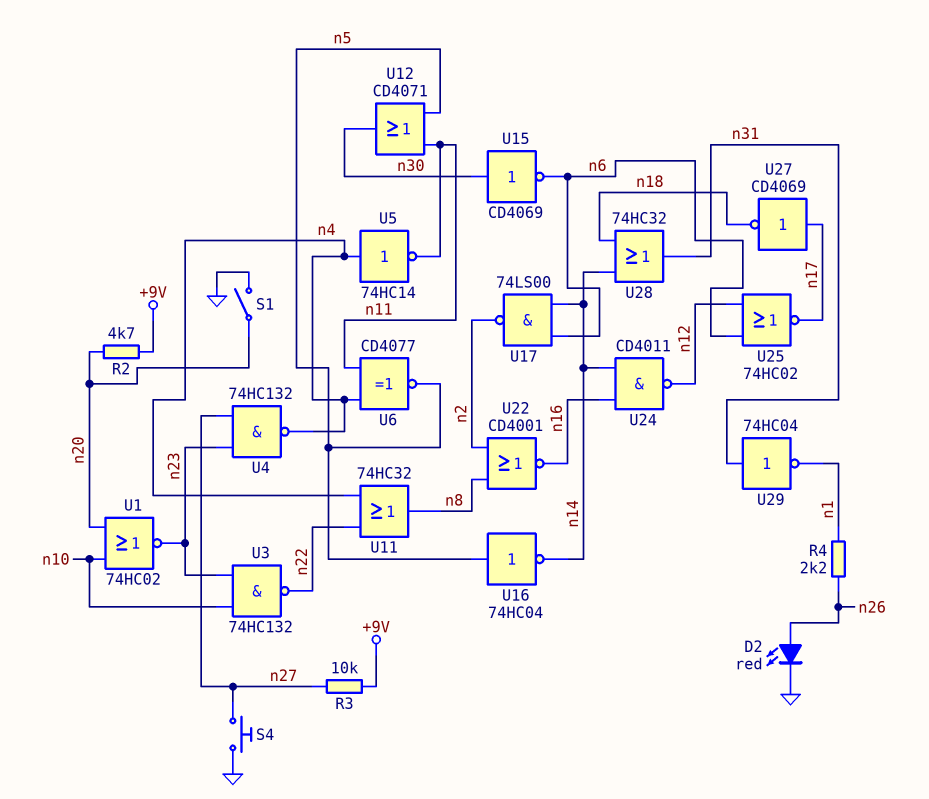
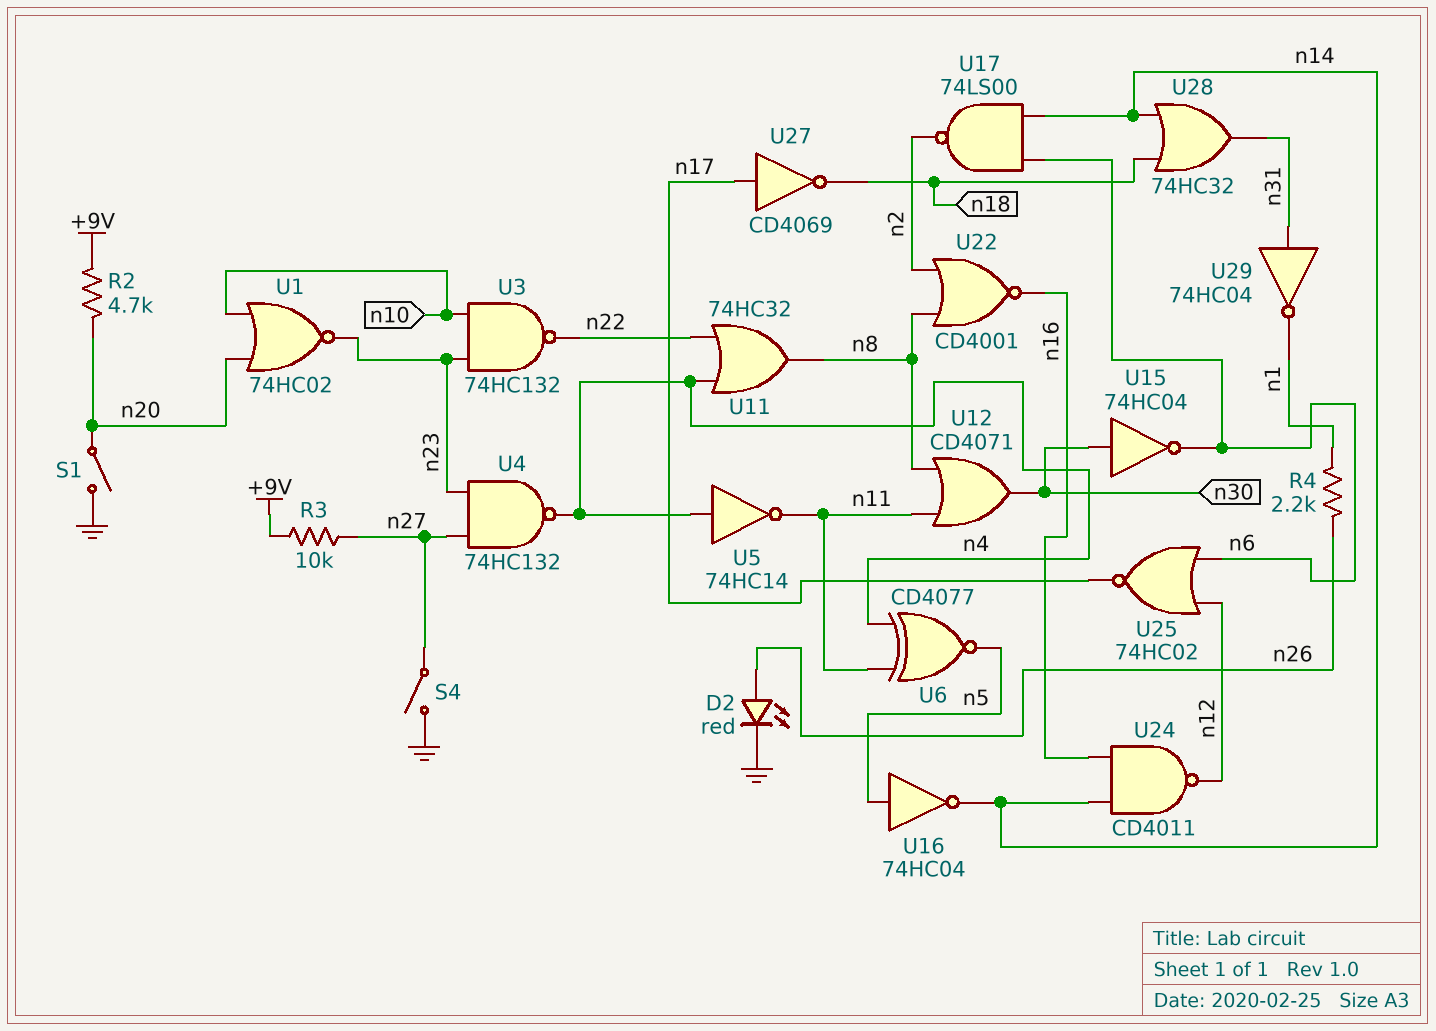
S4: button (GND, n27) -> switch (GND, n27)
U12: OR CD4071 (in n5, in n11, out n30) -> OR CD4071 (in n8, in n11, out n30)
U15: NOT CD4069 (in n30, out n6) -> NOT 74HC04 (in n30, out n6)

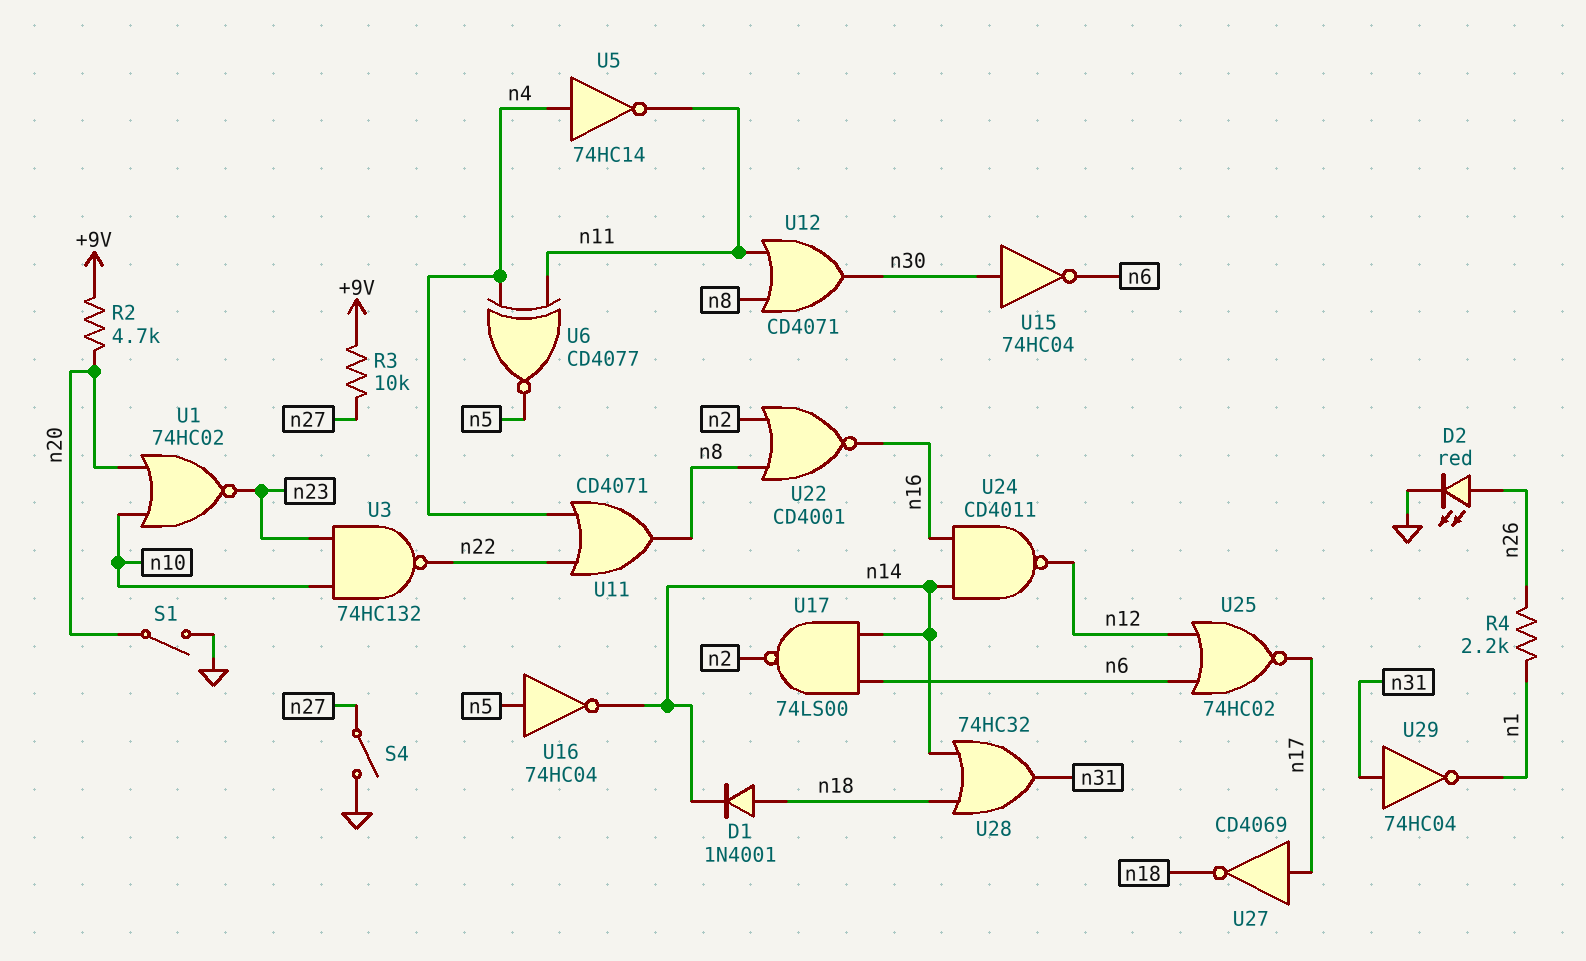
D1: none -> diode 1N4001 (A n18, K n14)
U4: NAND 74HC132 (in n23, in n27, out n4) -> none
U11: OR 74HC32 (in n4, in n22, out n8) -> OR CD4071 (in n4, in n22, out n8)

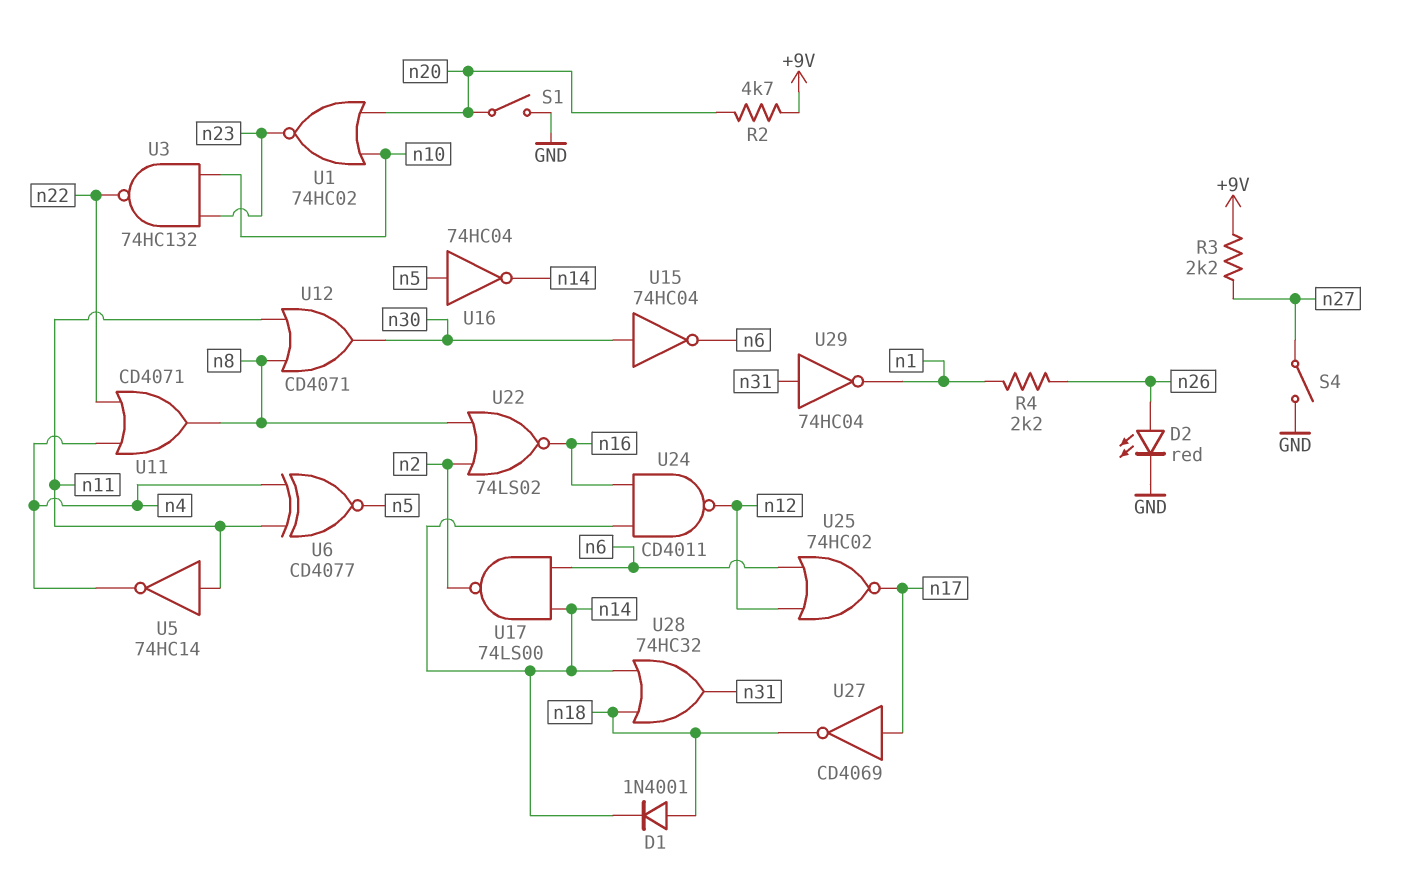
R3: 10k (+9V, n27) -> 2.2k (+9V, n27)
U5: NOT 74HC14 (in n4, out n11) -> NOT 74HC14 (in n11, out n4)
U22: NOR CD4001 (in n2, in n8, out n16) -> NOR 74LS02 (in n2, in n8, out n16)

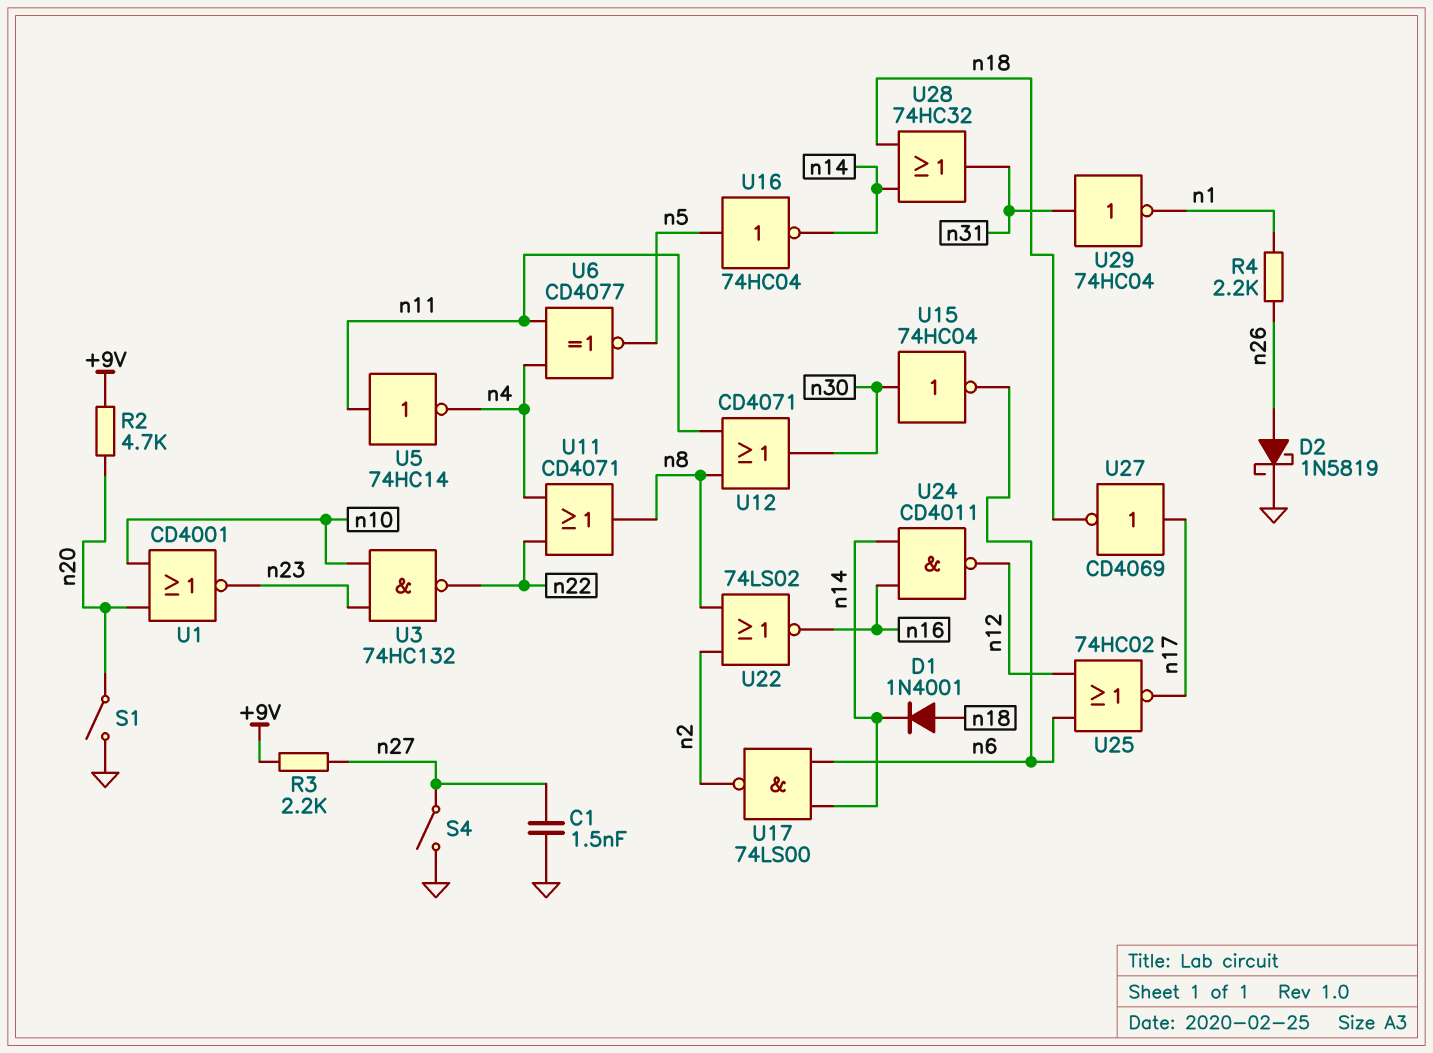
C1: none -> 1.5nF (GND, n27)
D2: LED red (A n26, K GND) -> schottky 1N5819 (A n26, K GND)
U1: NOR 74HC02 (in n10, in n20, out n23) -> NOR CD4001 (in n10, in n20, out n23)

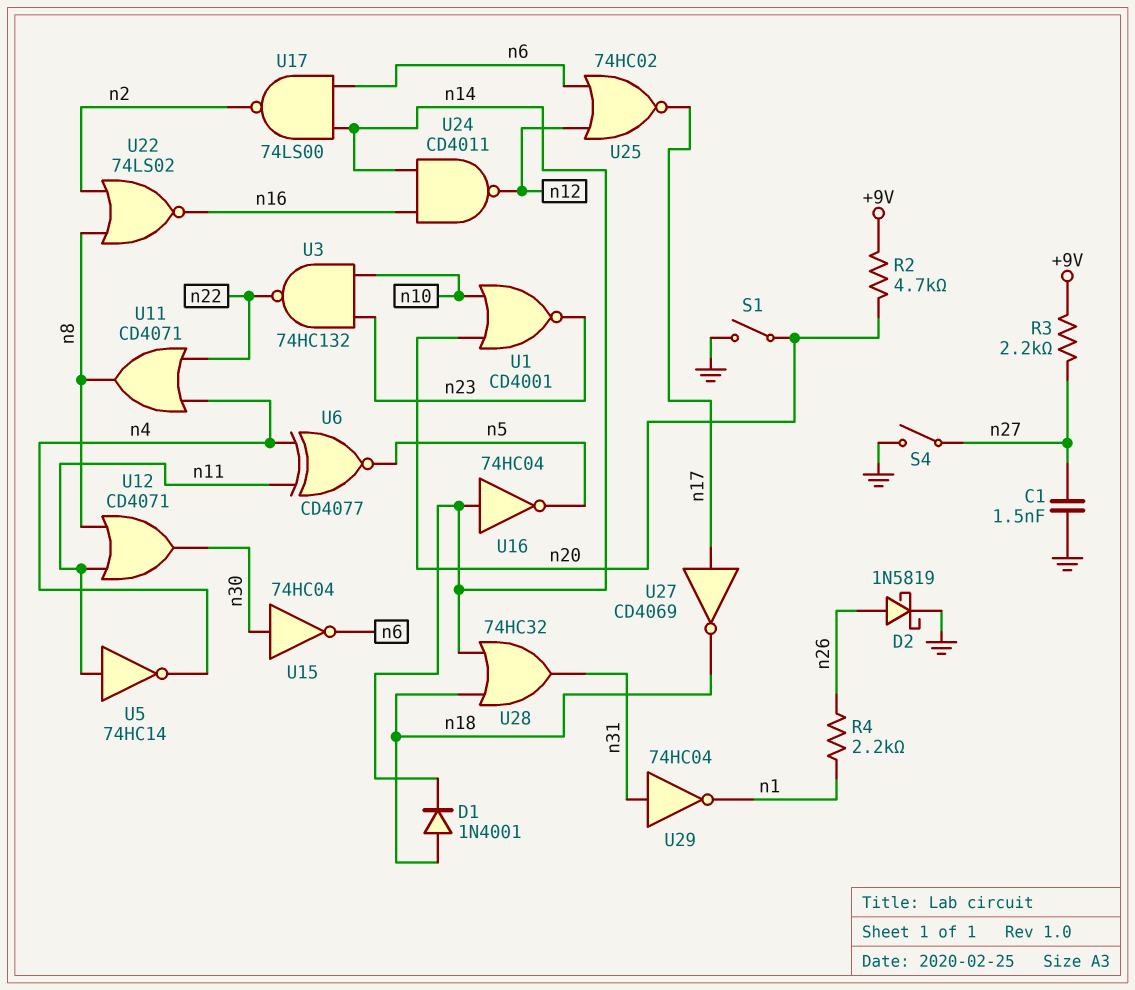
U16: NOT 74HC04 (in n5, out n14) -> NOT 74HC04 (in n14, out n5)

